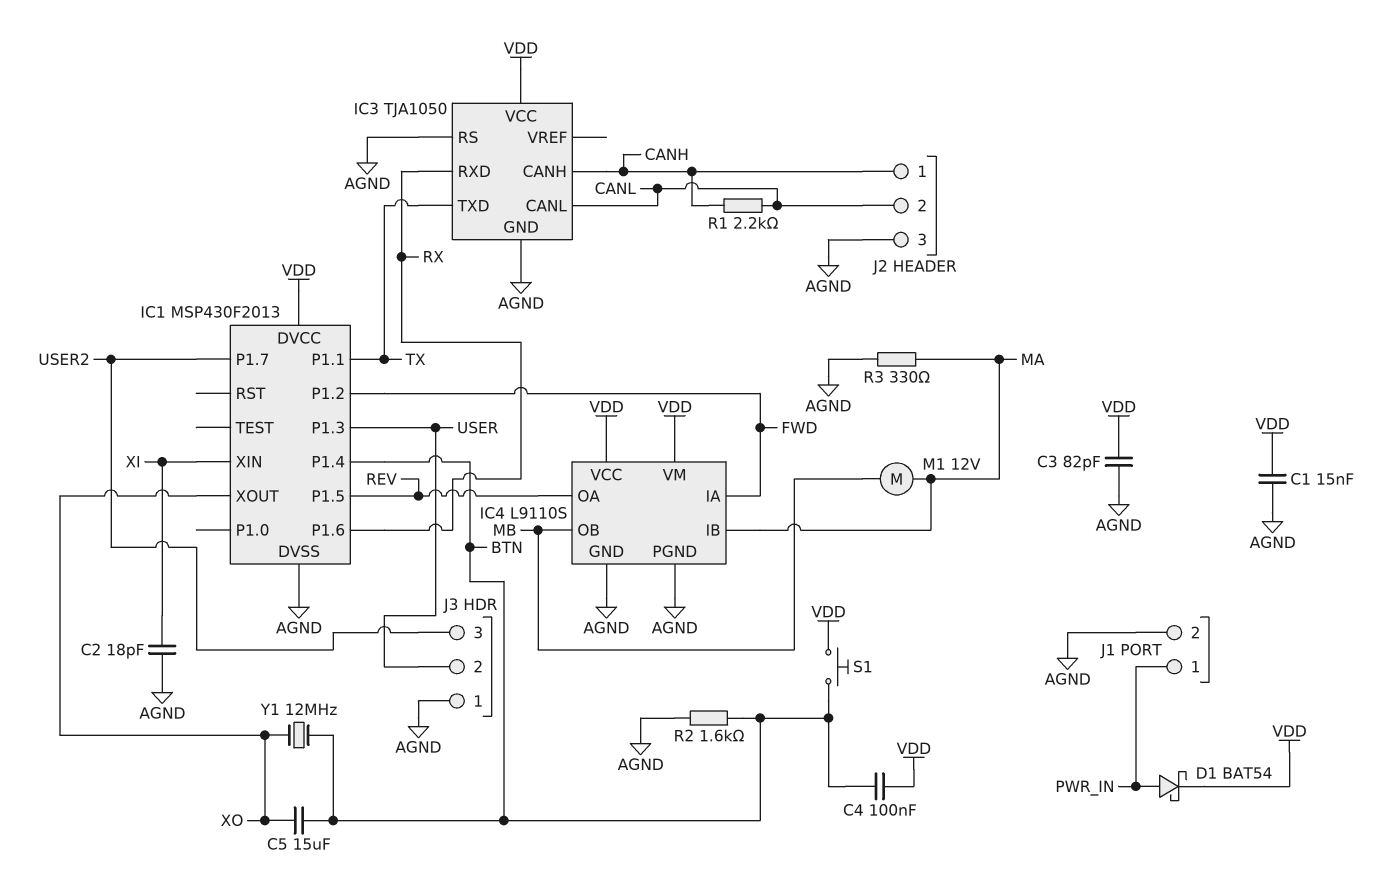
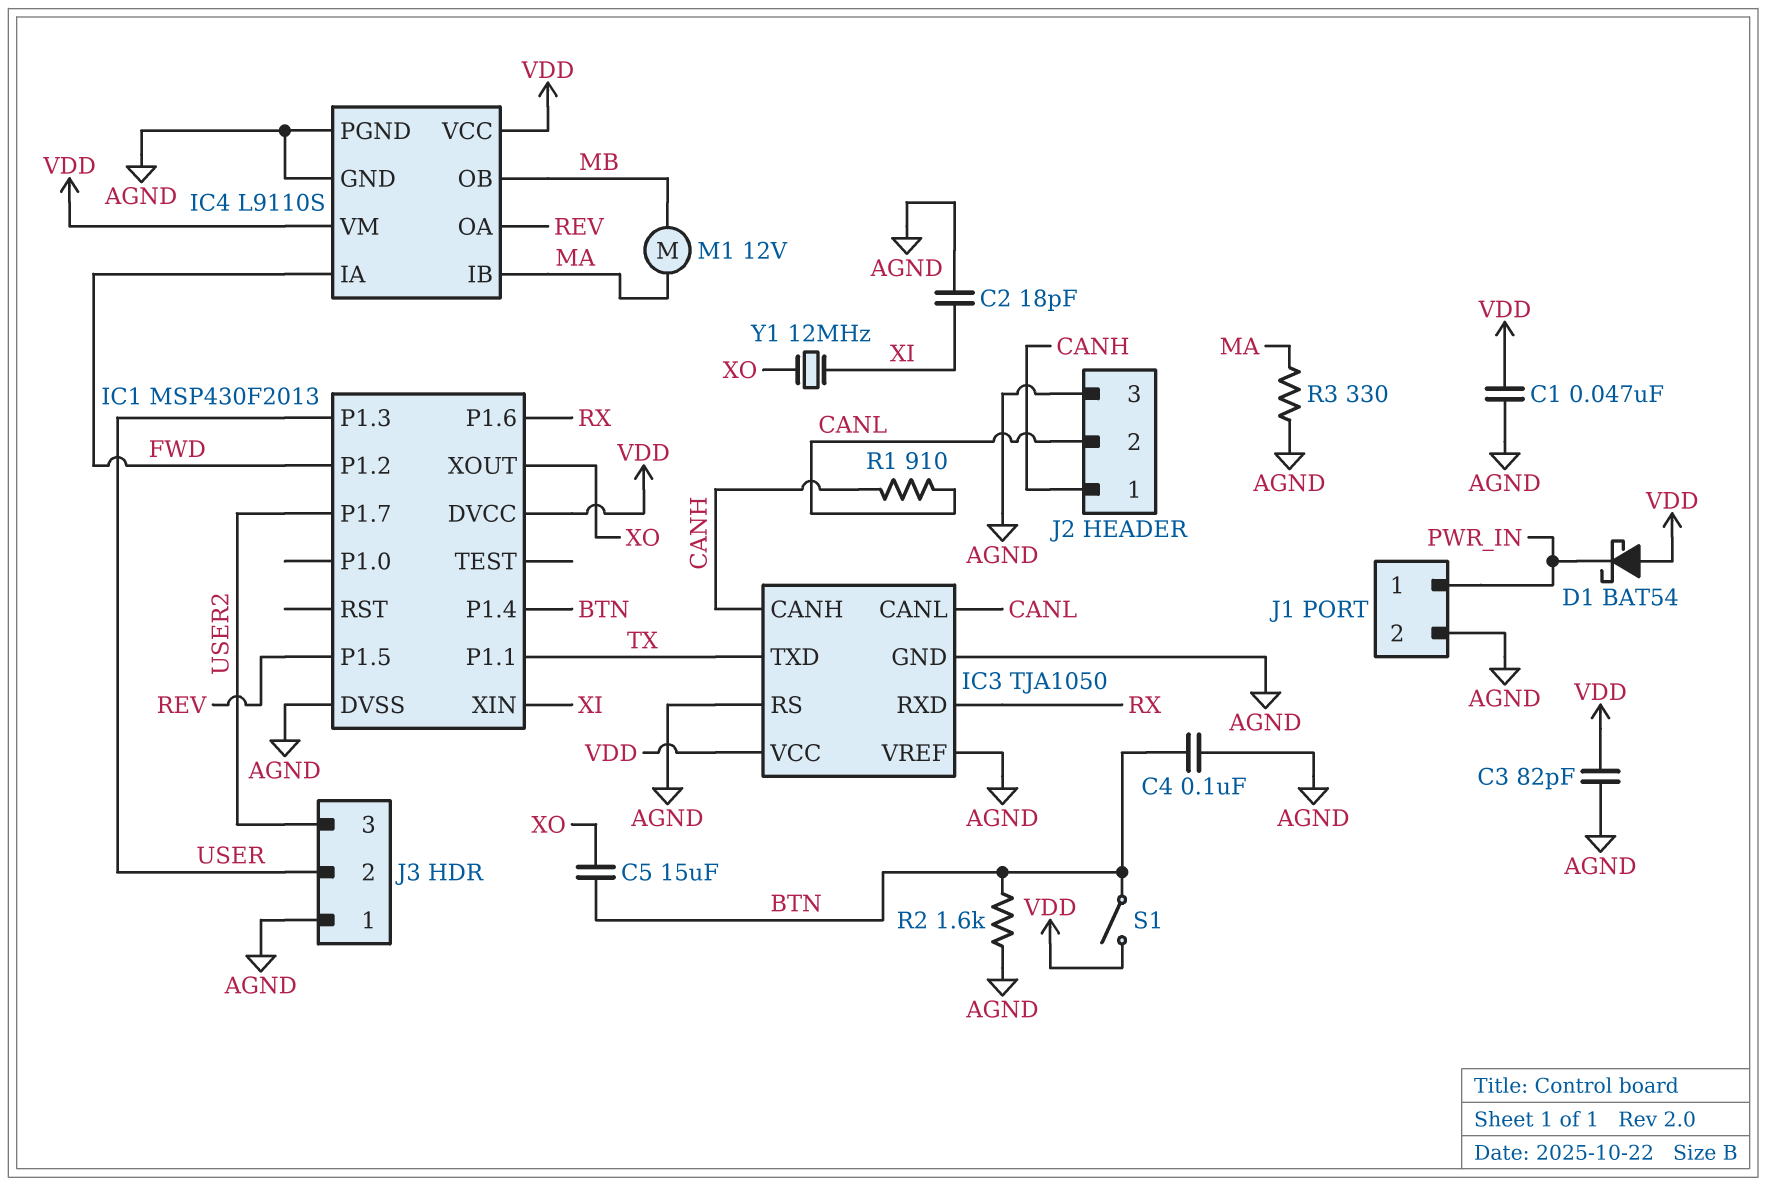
C1: 15nF (AGND, VDD) -> 47nF (AGND, VDD)
C4: 100nF (BTN, VDD) -> 100nF (AGND, BTN)
D1: schottky BAT54 (A PWR_IN, K VDD) -> schottky BAT54 (A VDD, K PWR_IN)
IC3 pin VREF: none -> AGND
R1: 2.2k (CANH, CANL) -> 910 (CANH, CANL)
S1: button (BTN, VDD) -> switch (BTN, VDD)
Y1: 12MHz (BTN, XO) -> 12MHz (XI, XO)

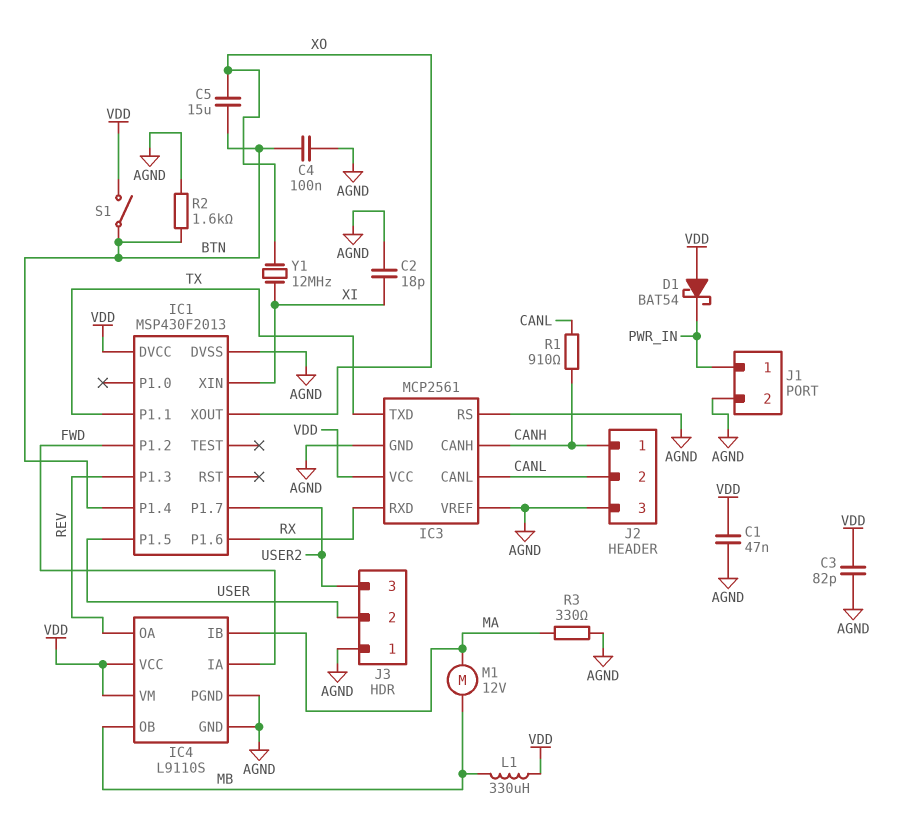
IC1 pin P1.3: USER -> REV
IC1 pin P1.5: REV -> USER
IC3: TJA1050 -> MCP2561
L1: none -> 330uH (MB, VDD)

